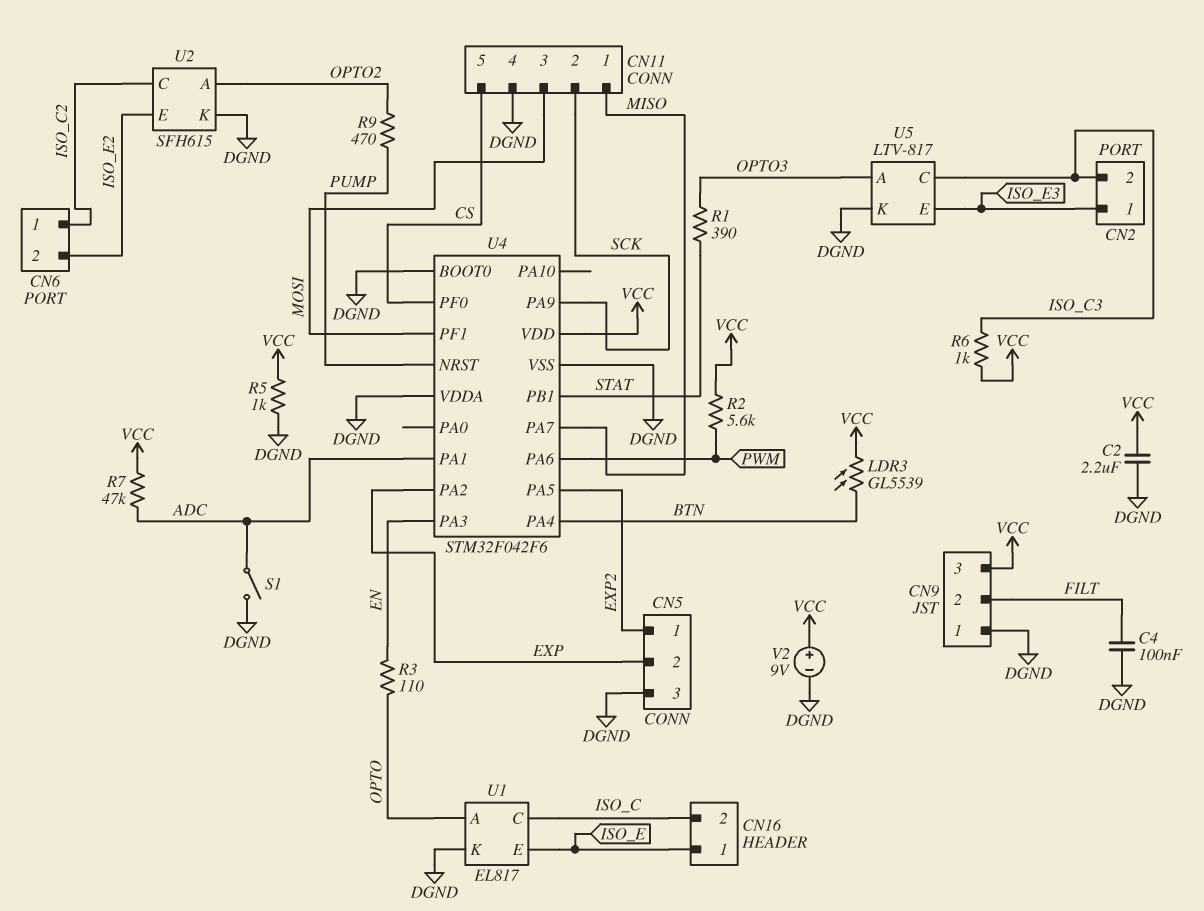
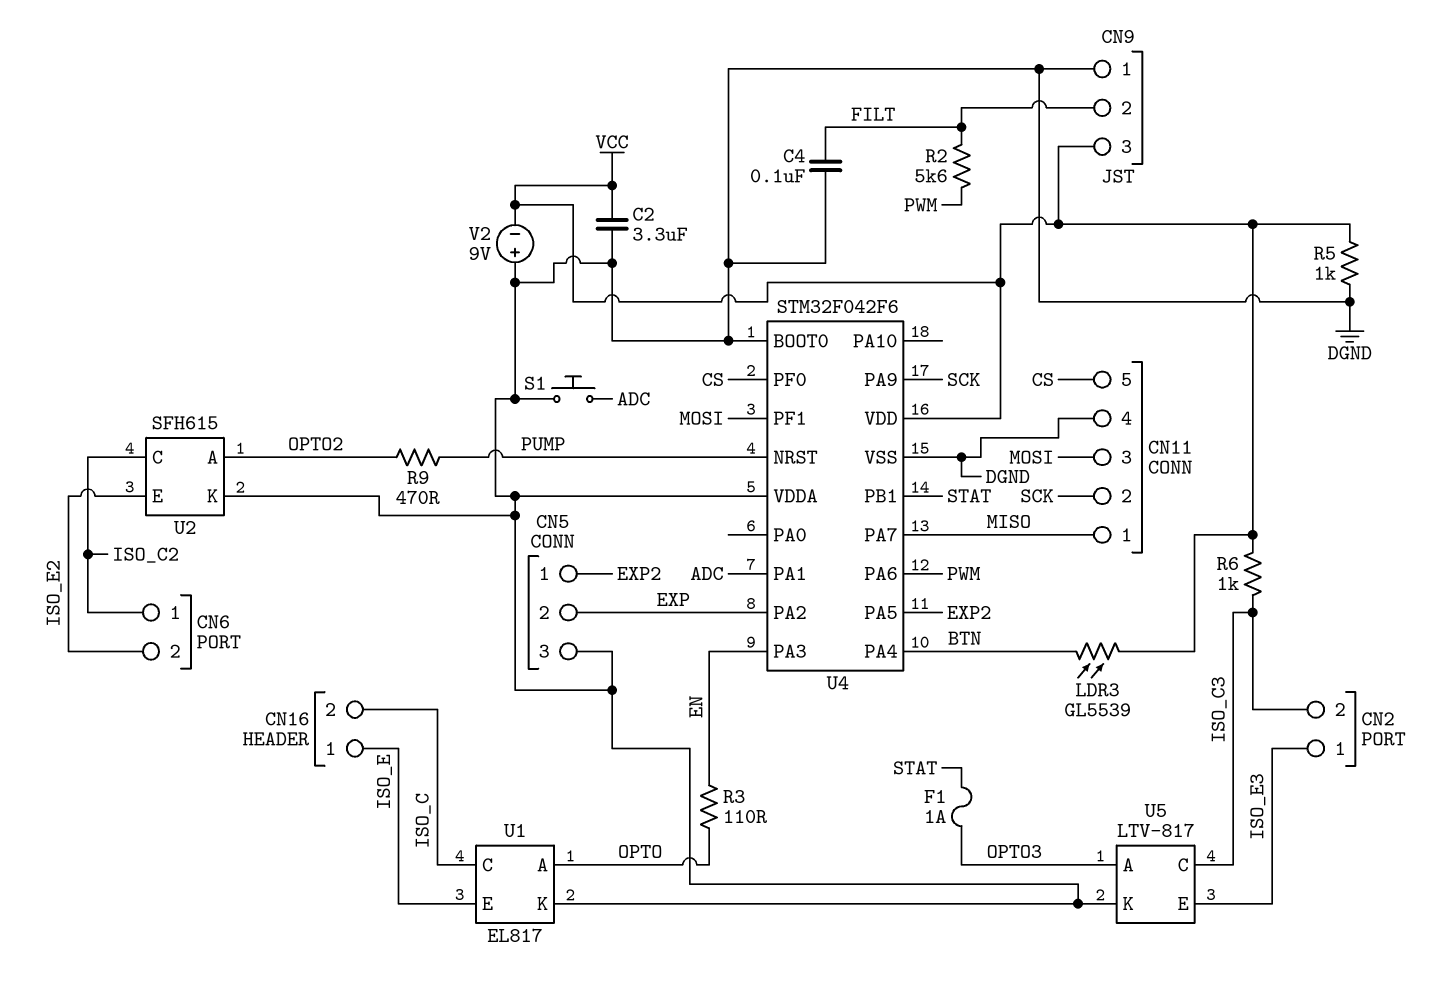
C2: 2.2uF (DGND, VCC) -> 3.3uF (DGND, VCC)
F1: none -> 1A (OPTO3, STAT)
R1: 390 (OPTO3, STAT) -> none
R2: 5.6k (PWM, VCC) -> 5.6k (FILT, PWM)
R7: 47k (ADC, VCC) -> none
S1: switch (ADC, DGND) -> button (ADC, DGND)
V2: 9V (plus VCC, minus DGND) -> 9V (plus DGND, minus VCC)

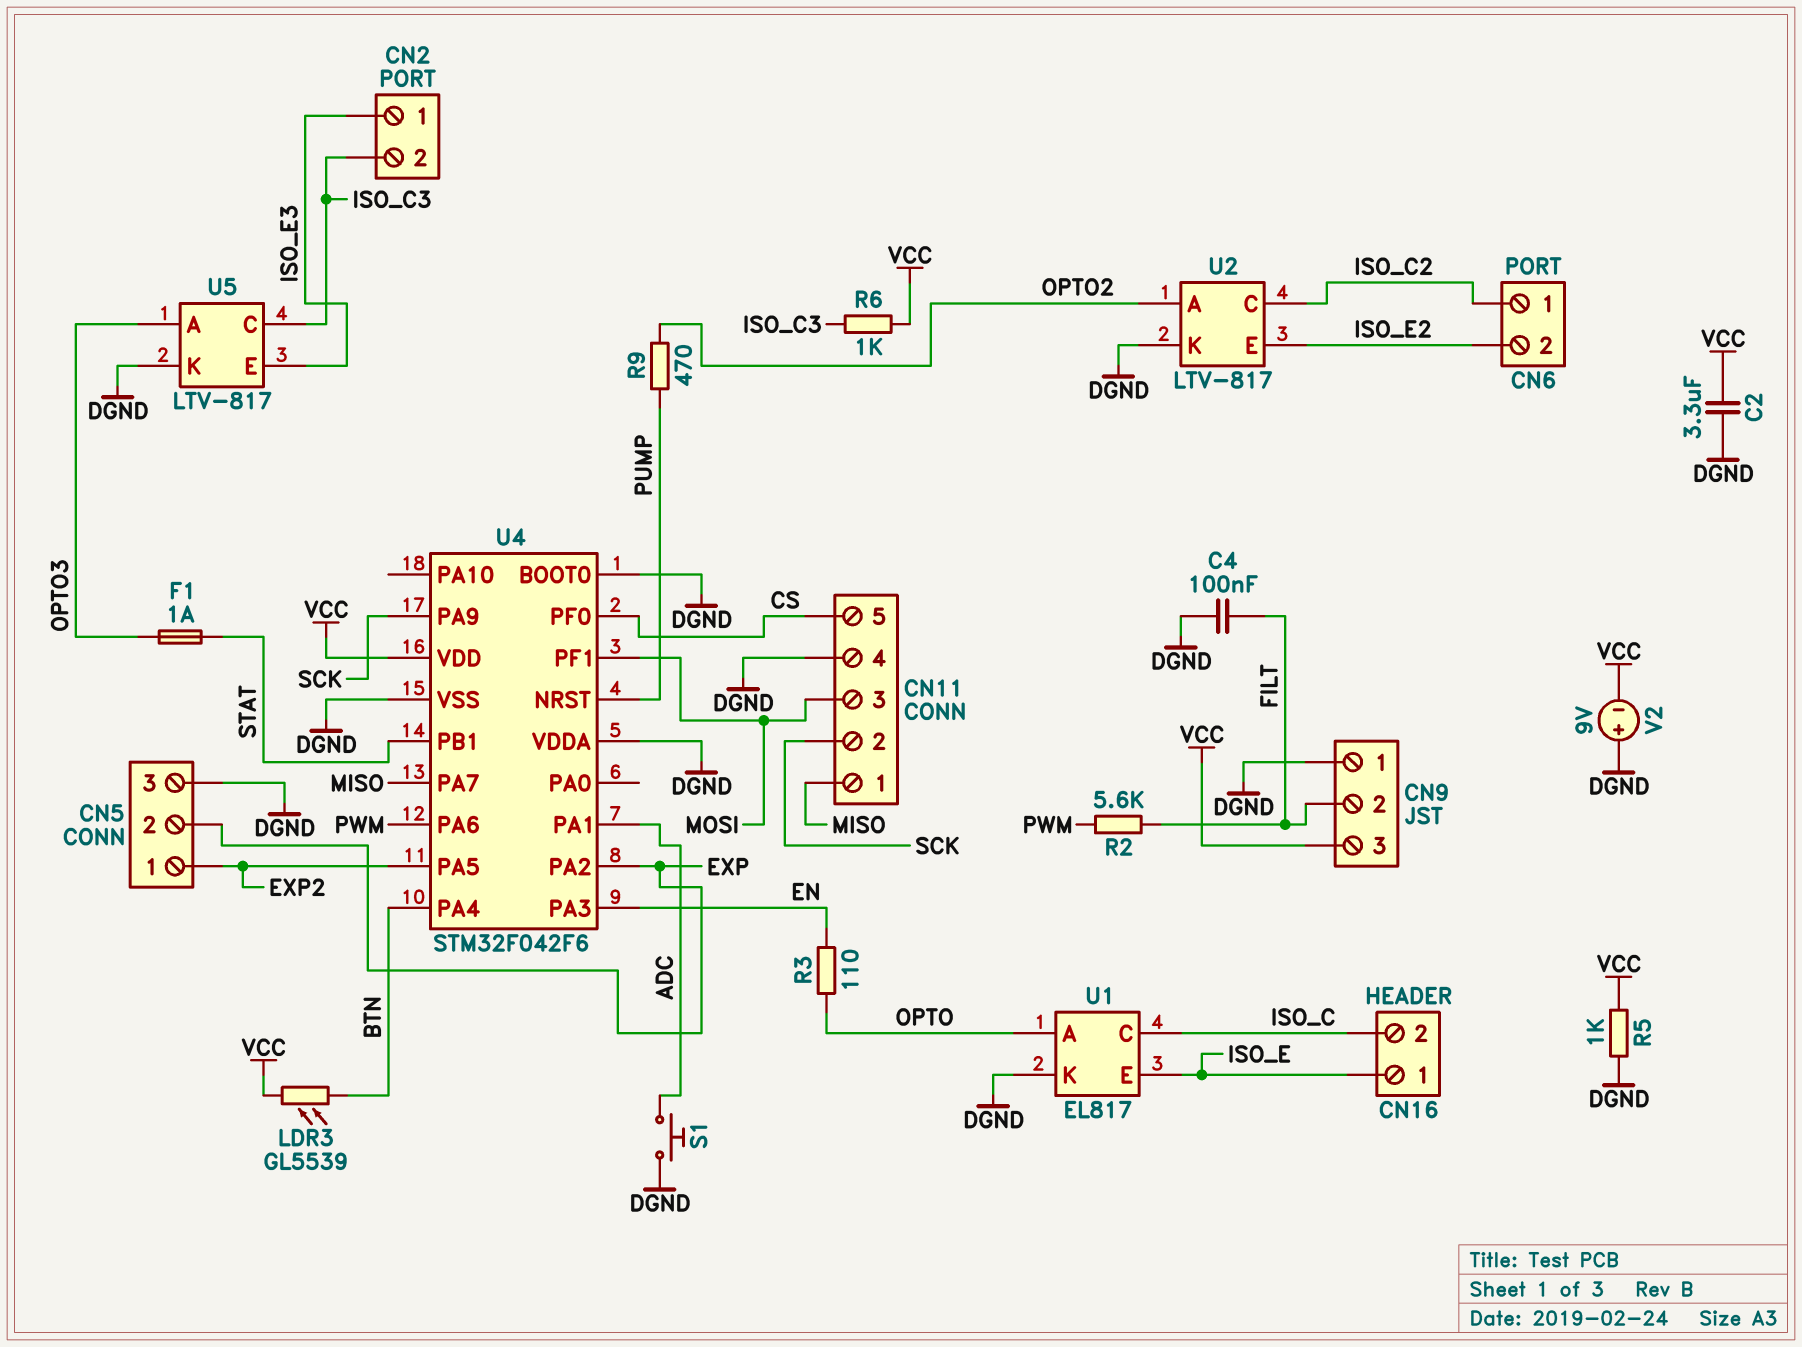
U2: SFH615 -> LTV-817

